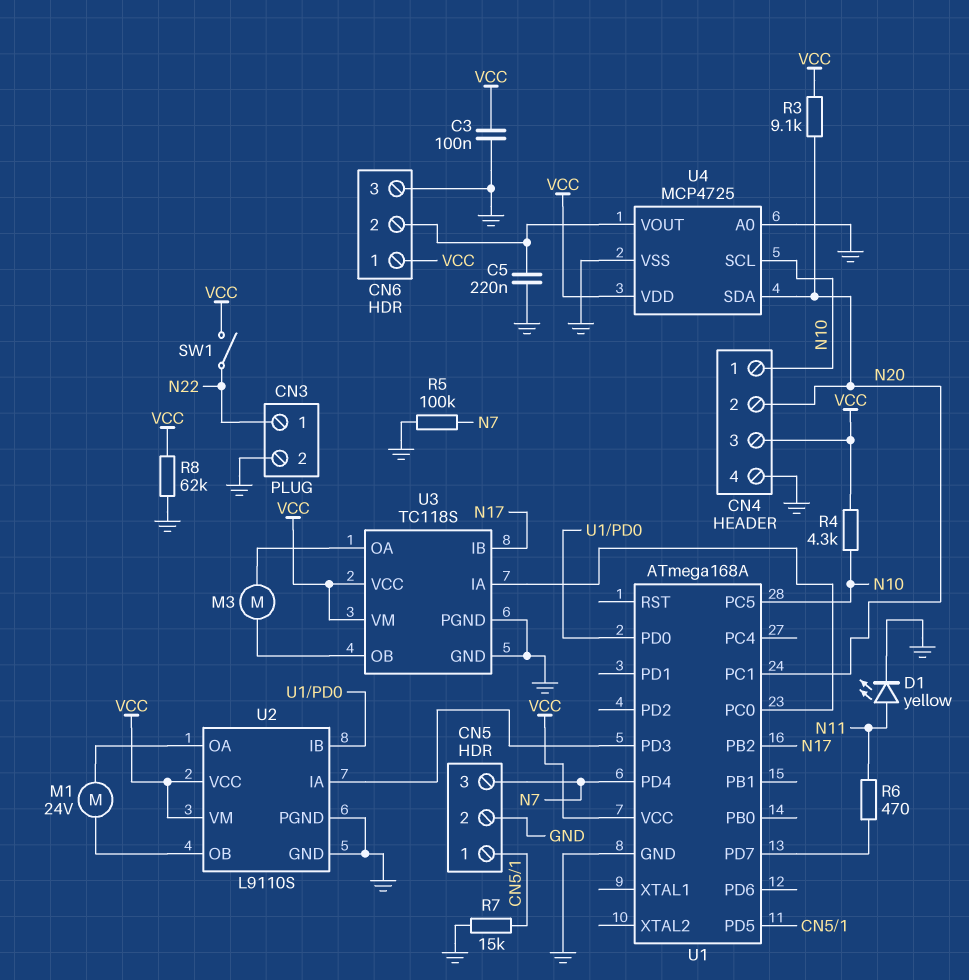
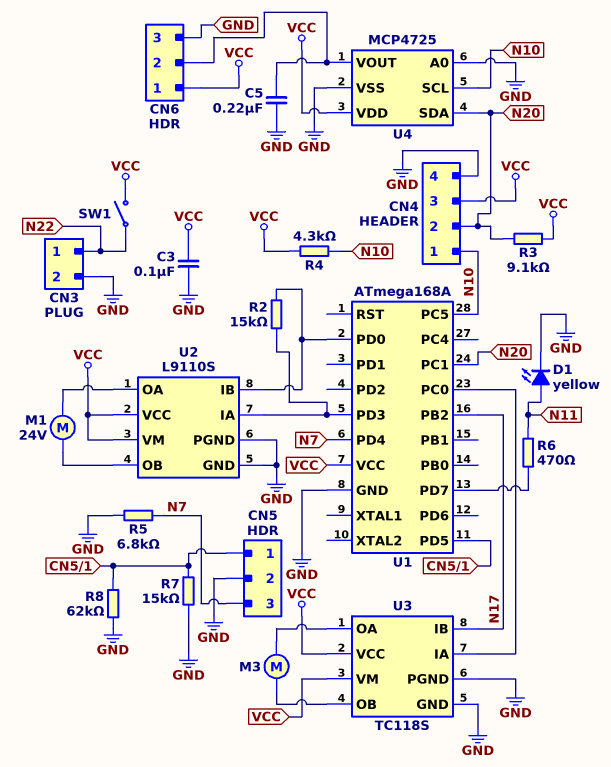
R2: none -> 15k (U1/PD0, U1/PD3)
R5: 100k (GND, N7) -> 6.8k (GND, N7)
R8: 62k (GND, VCC) -> 62k (CN5/1, GND)

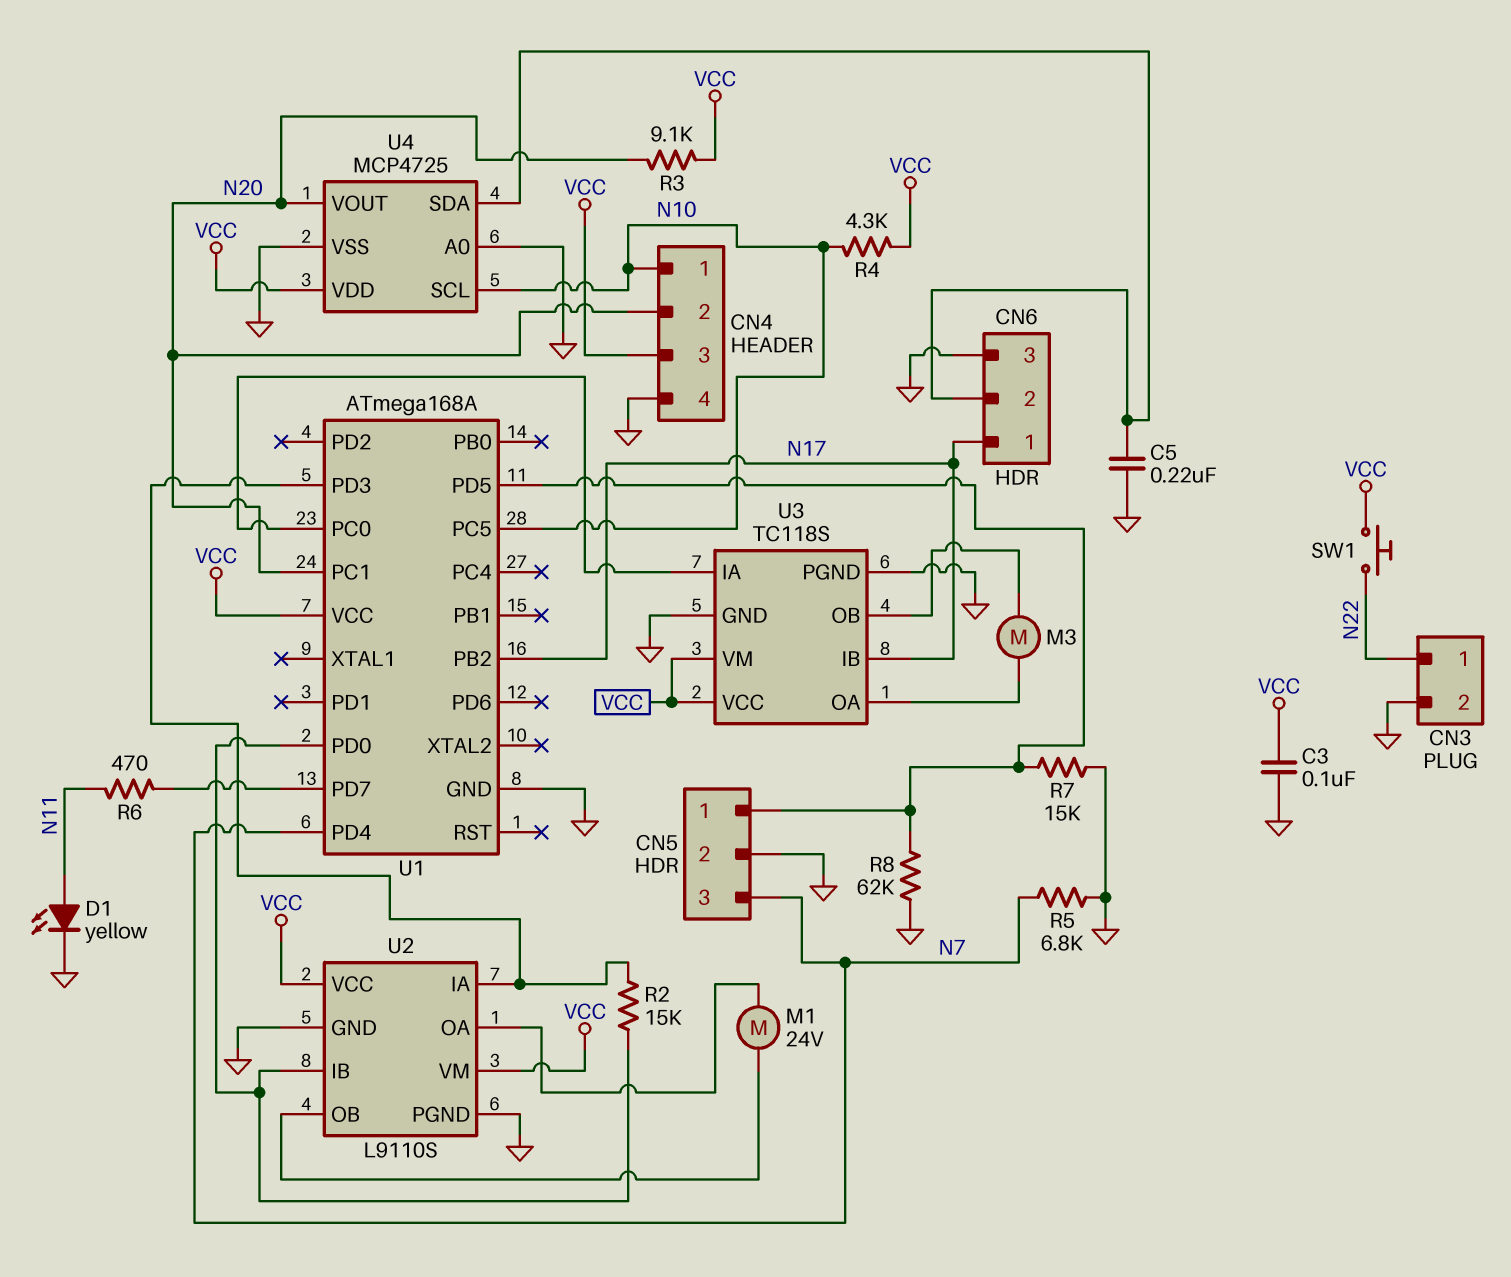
CN6 pin 1: VCC -> N17
SW1: switch (N22, VCC) -> button (N22, VCC)
U4 pin SDA: N20 -> CN6/2
U4 pin VOUT: CN6/2 -> N20

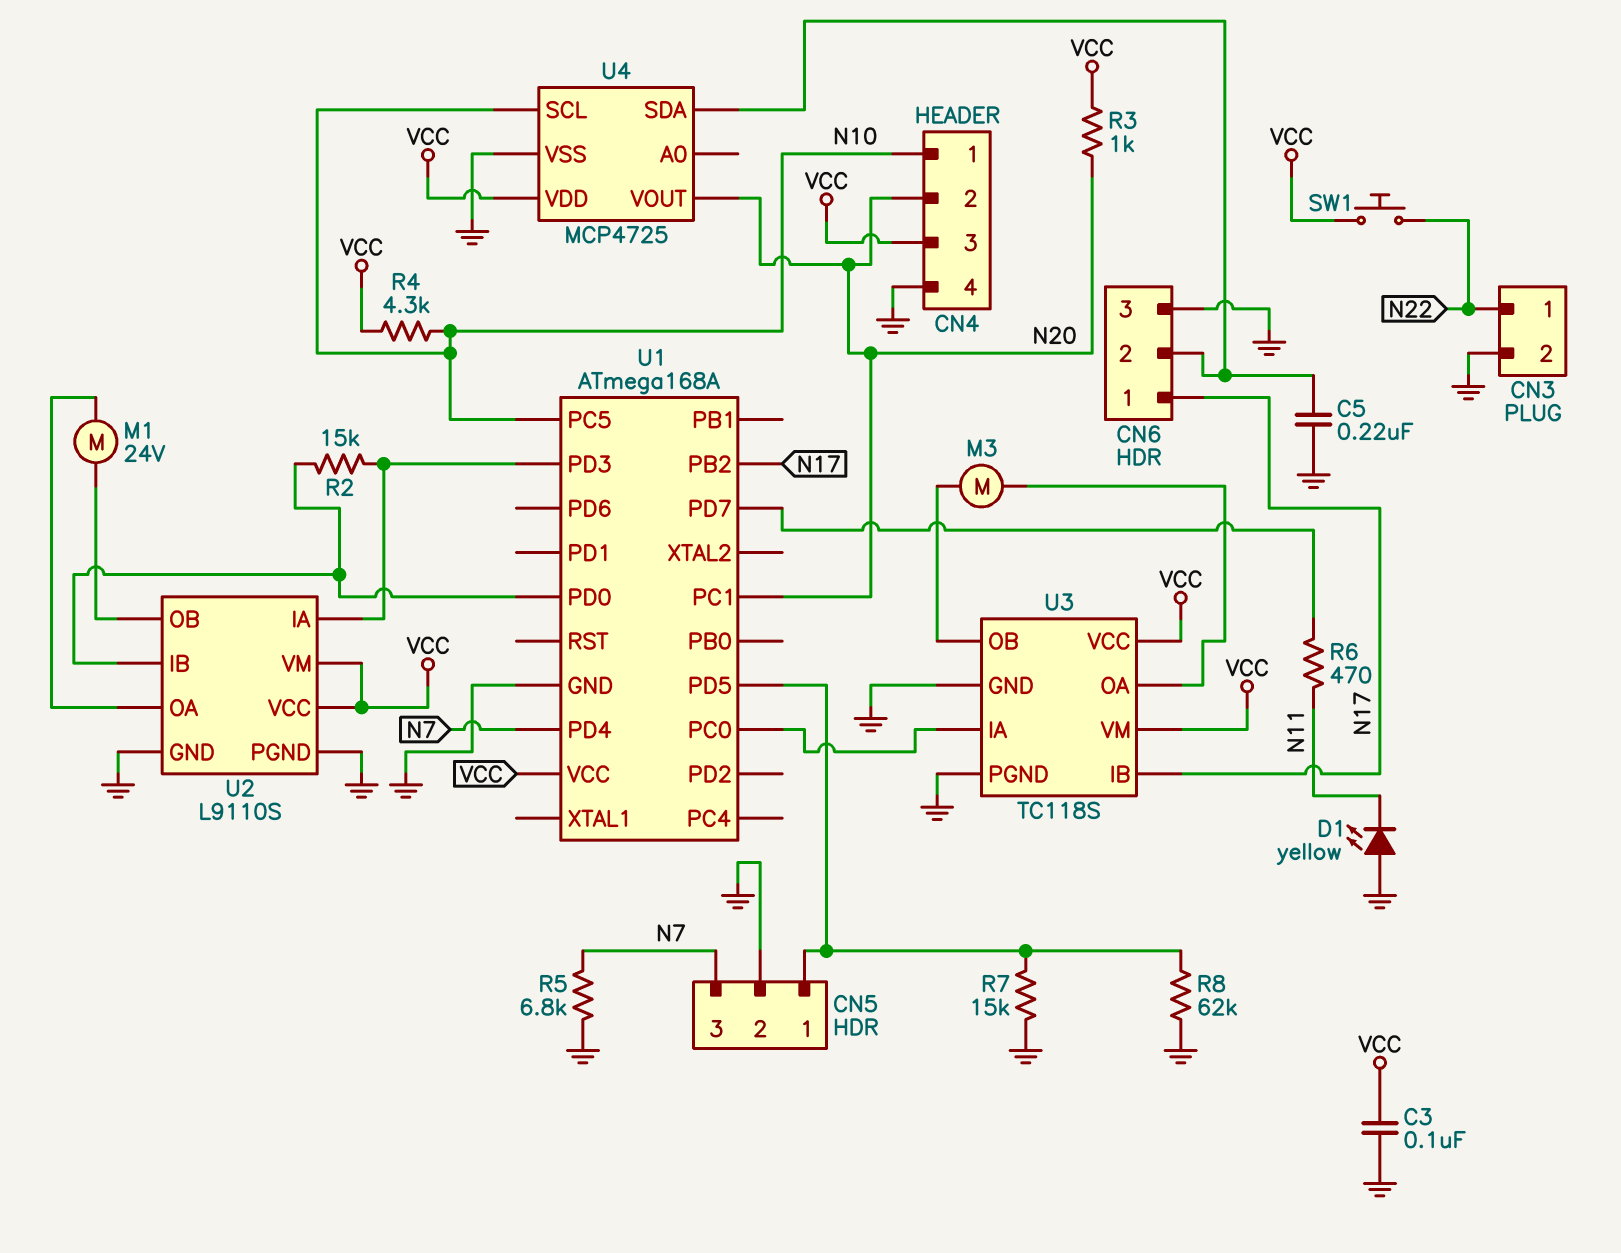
D1: LED yellow (A N11, K GND) -> LED yellow (A GND, K N11)
R3: 9.1k (N20, VCC) -> 1k (N20, VCC)
U4 pin A0: GND -> none

